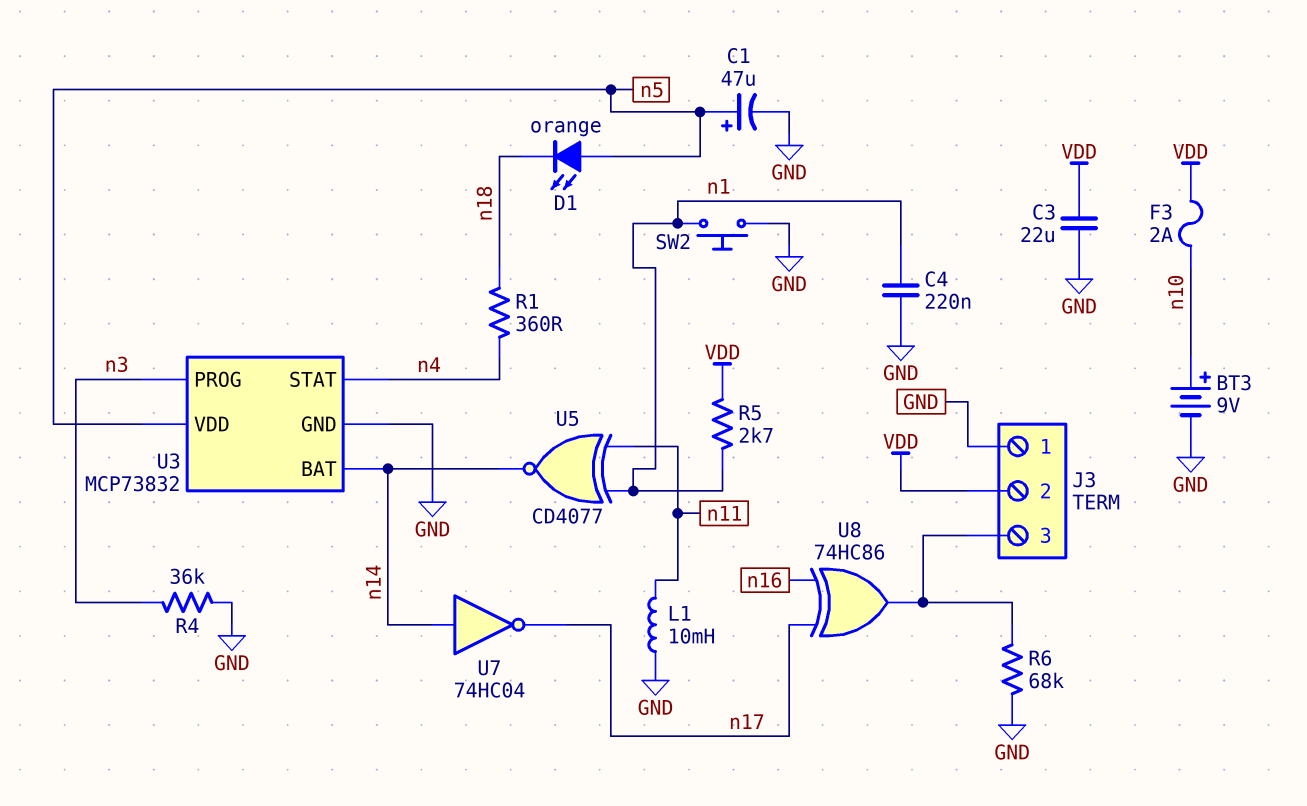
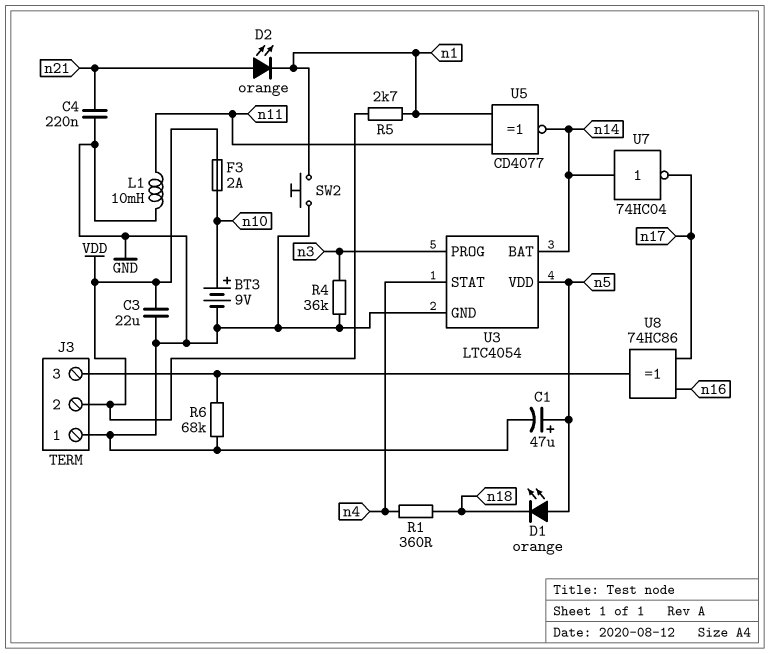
C4: 220nF (GND, n1) -> 220nF (GND, n21)
D2: none -> LED orange (A n21, K n1)
U3: MCP73832 -> LTC4054

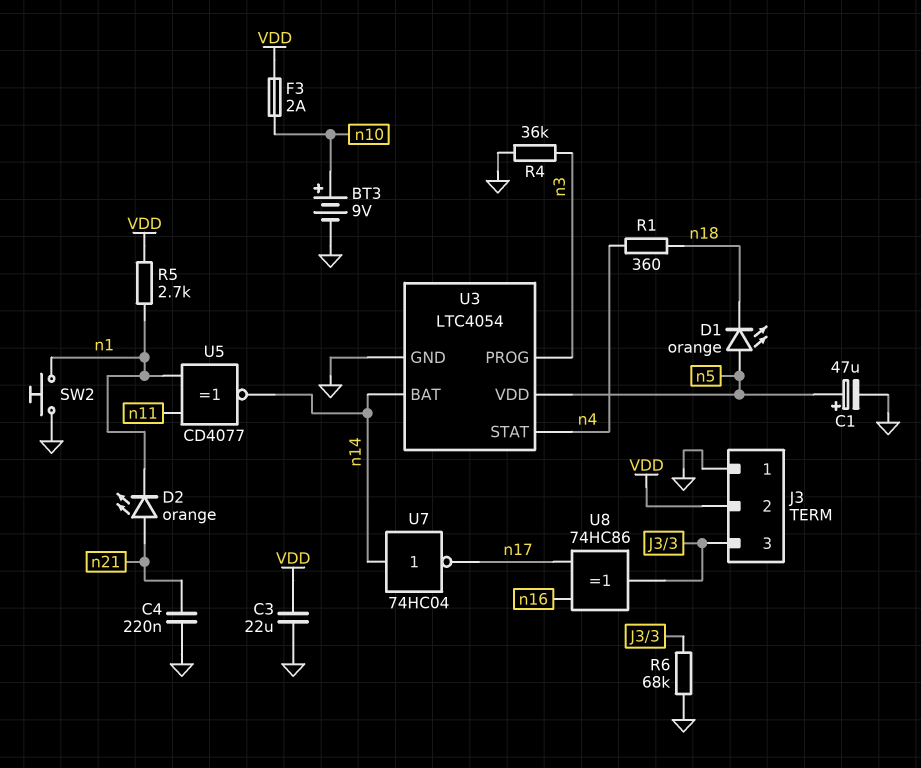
L1: 10mH (GND, n11) -> none

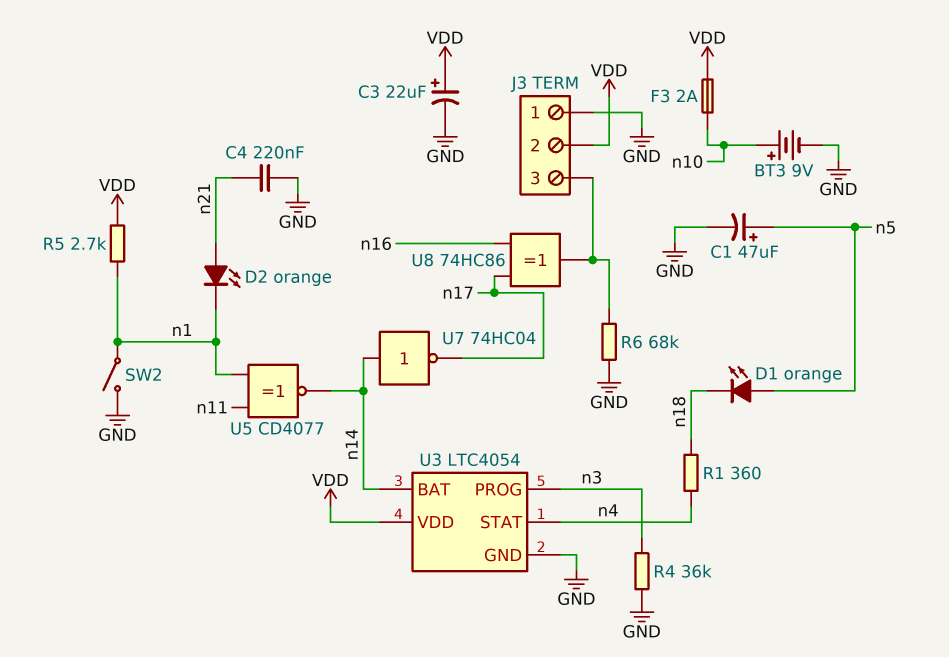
C3: 22uF (GND, VDD) -> 22uF (plus VDD, minus GND)
SW2: button (GND, n1) -> switch (GND, n1)
U3 pin VDD: n5 -> VDD

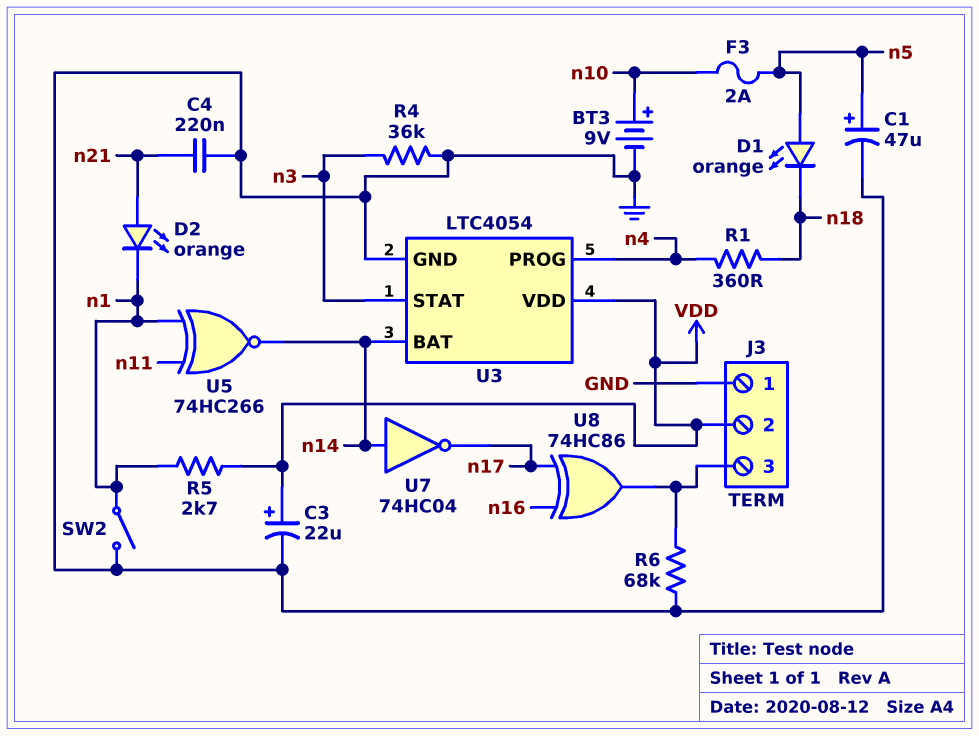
F3: 2A (VDD, n10) -> 2A (n5, n10)
U3 pin PROG: n3 -> n4
U3 pin STAT: n4 -> n3
U5: XNOR CD4077 (in n1, in n11, out n14) -> XNOR 74HC266 (in n1, in n11, out n14)

